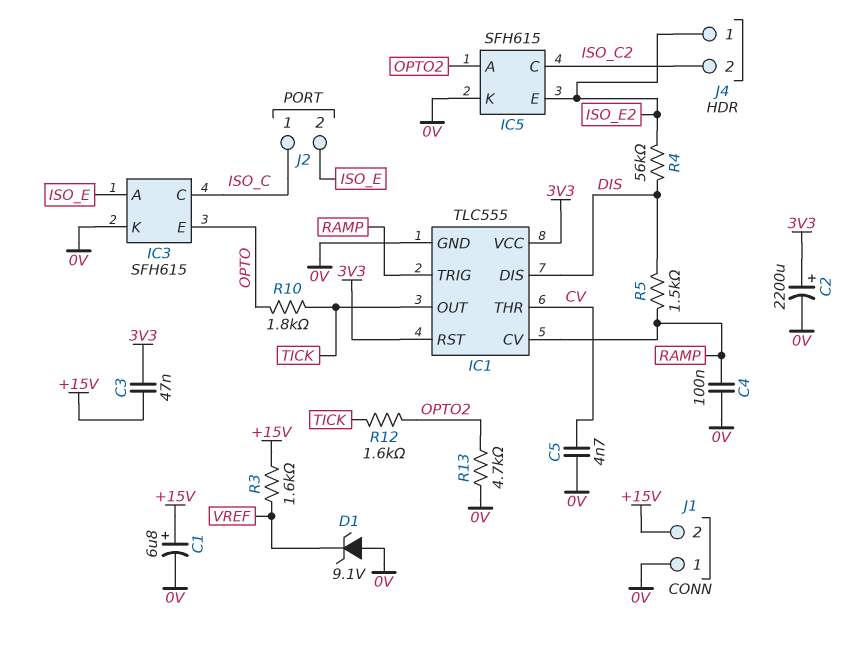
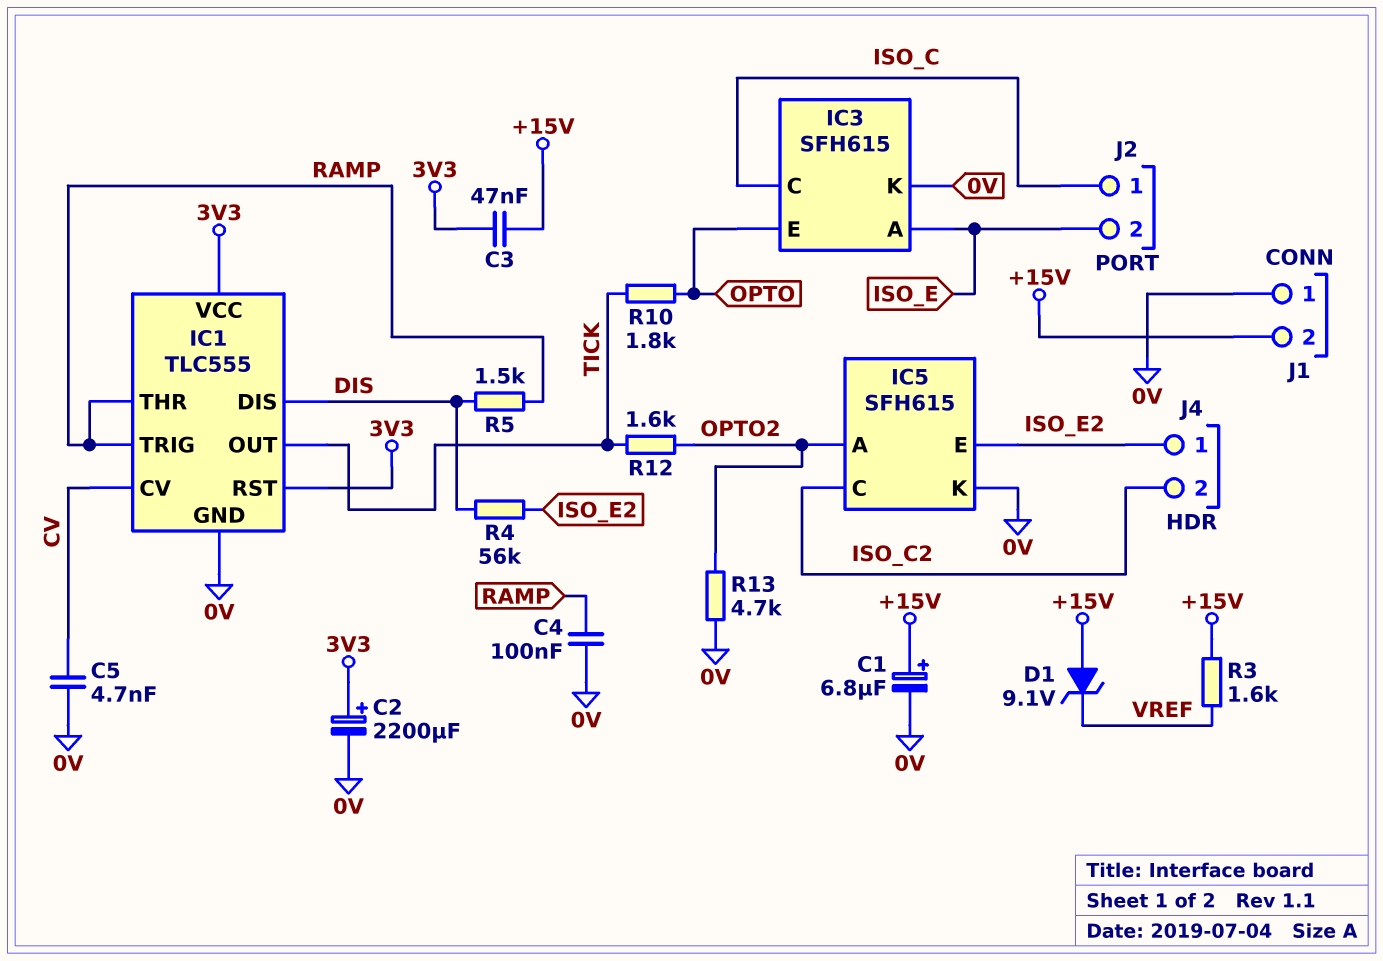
D1: zener 9.1V (A 0V, K VREF) -> zener 9.1V (A +15V, K VREF)
IC1 pin CV: RAMP -> CV
IC1 pin THR: CV -> RAMP

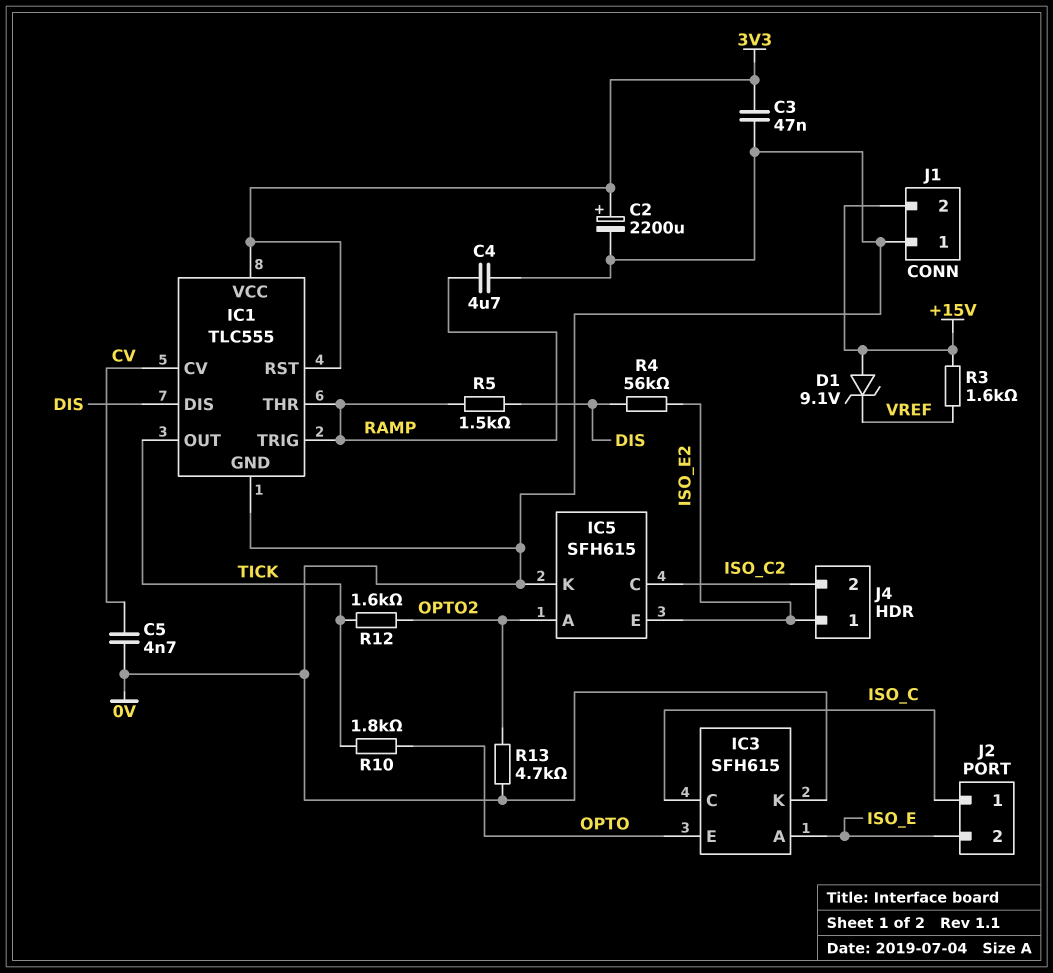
C1: 6.8uF (plus +15V, minus 0V) -> none
C3: 47nF (+15V, 3V3) -> 47nF (0V, 3V3)
C4: 100nF (0V, RAMP) -> 4.7uF (0V, RAMP)

